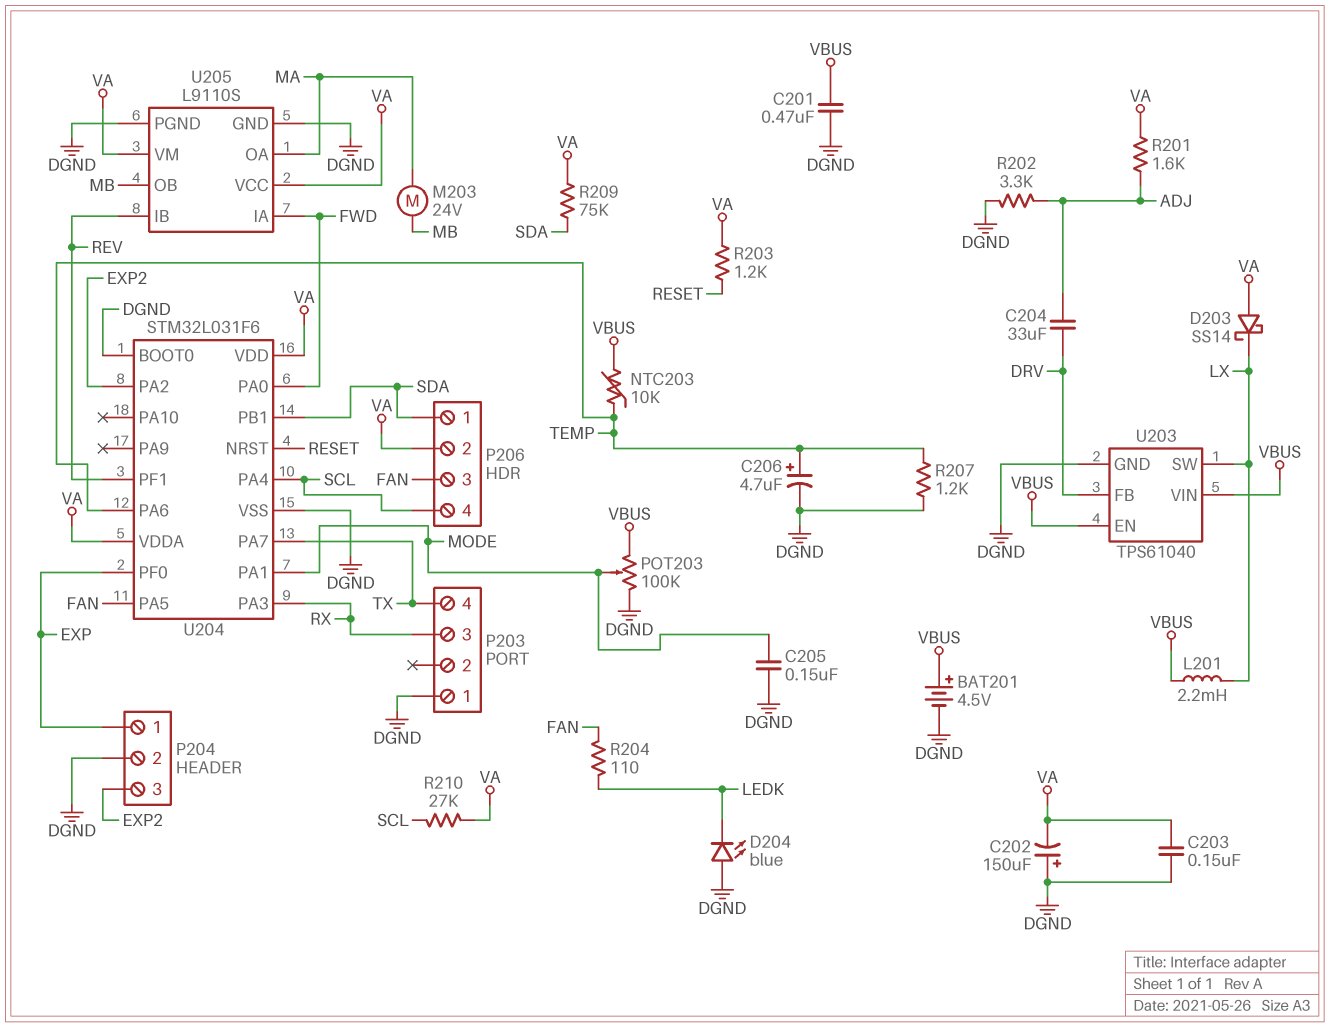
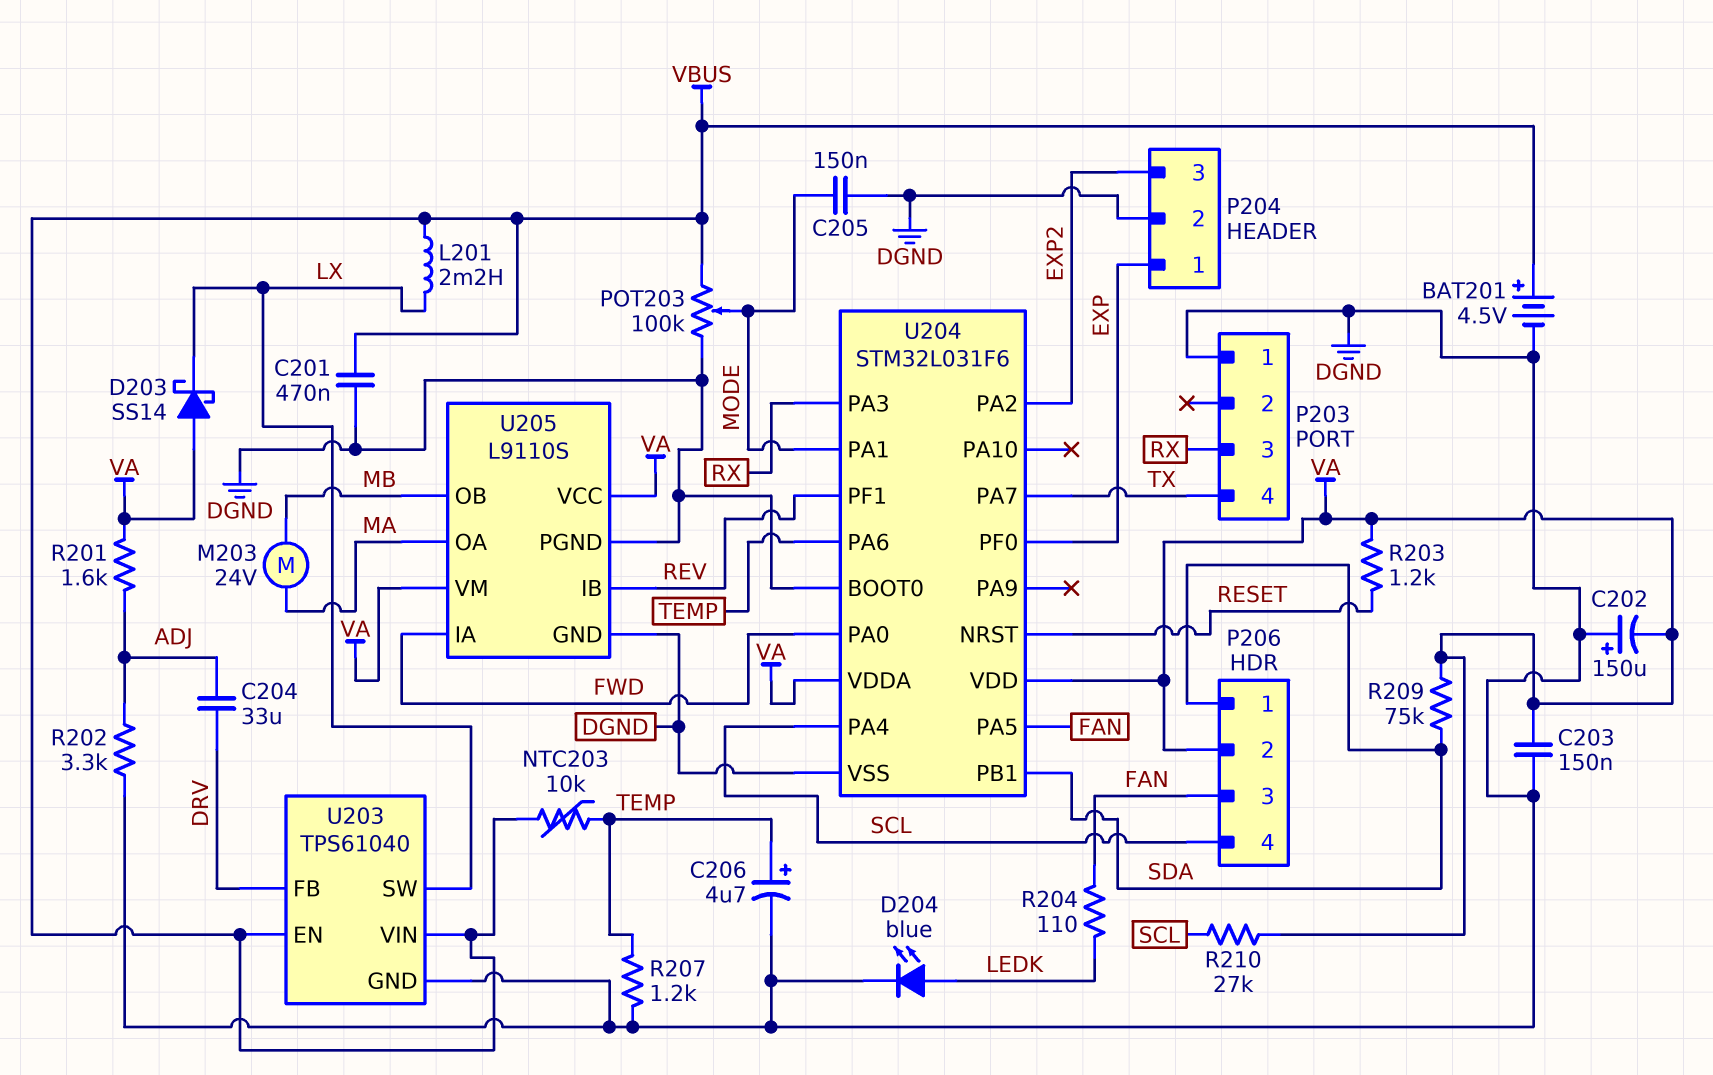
D204: LED blue (A DGND, K LEDK) -> LED blue (A LEDK, K DGND)

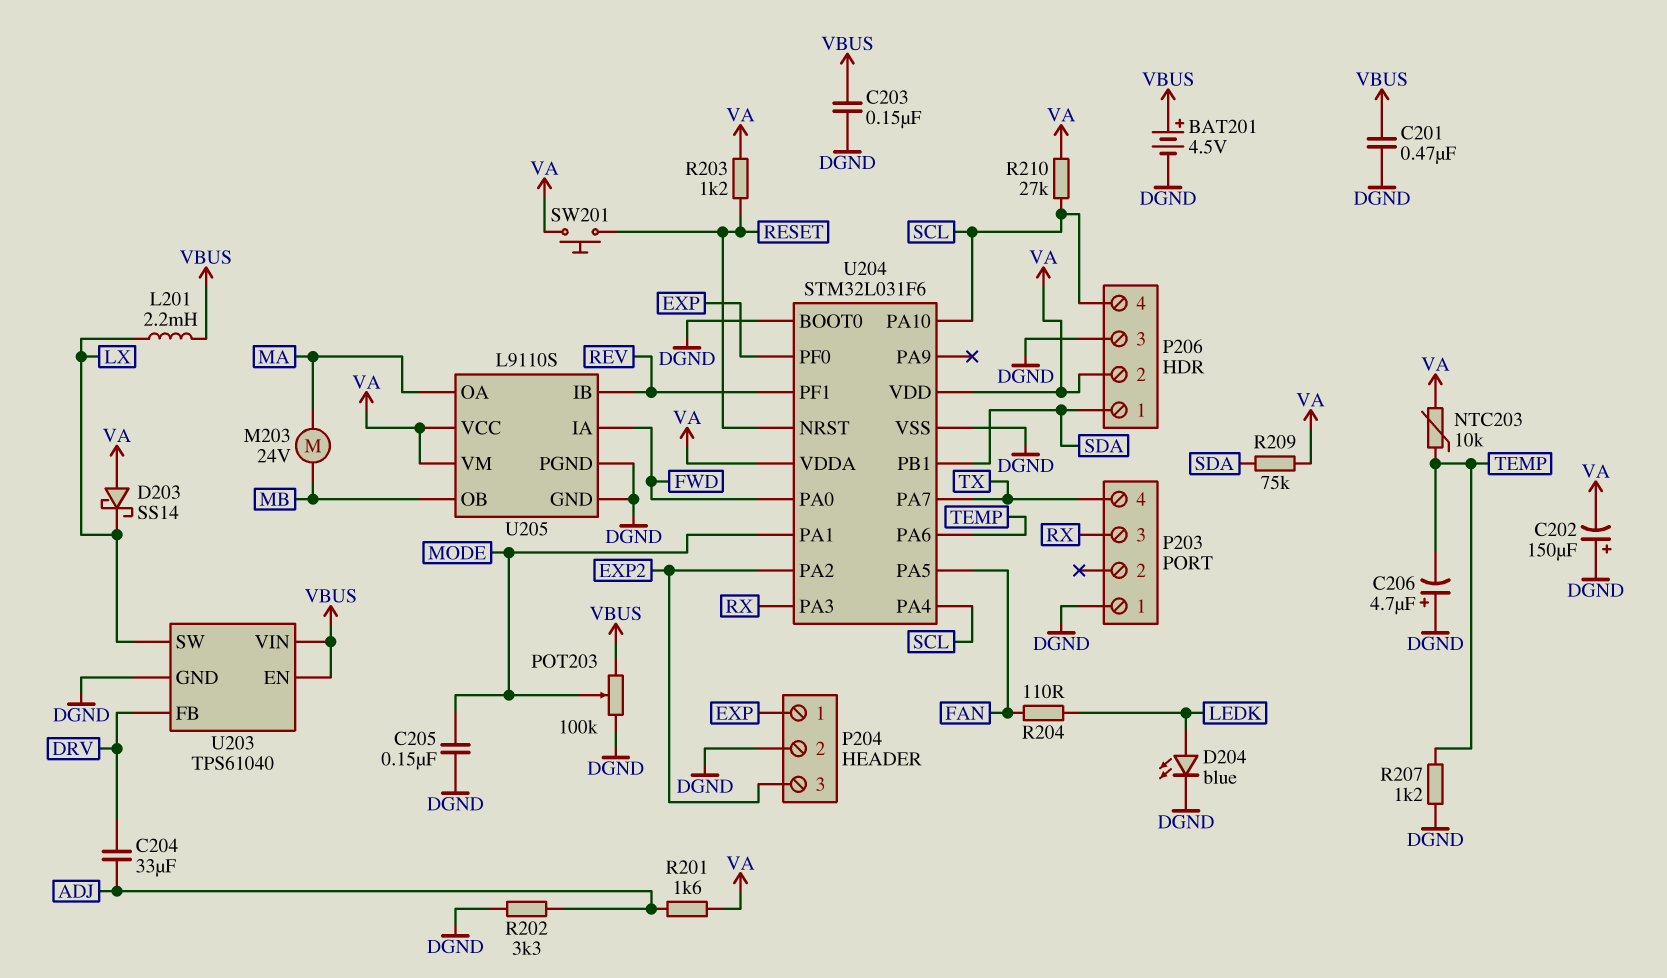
C203: 150nF (DGND, VA) -> 150nF (DGND, VBUS)
C206: 4.7uF (plus TEMP, minus DGND) -> 4.7uF (plus DGND, minus TEMP)
NTC203: 10k (TEMP, VBUS) -> 10k (TEMP, VA)
P206 pin 3: FAN -> DGND
SW201: none -> button (RESET, VA)
U204 pin PA10: none -> SCL

